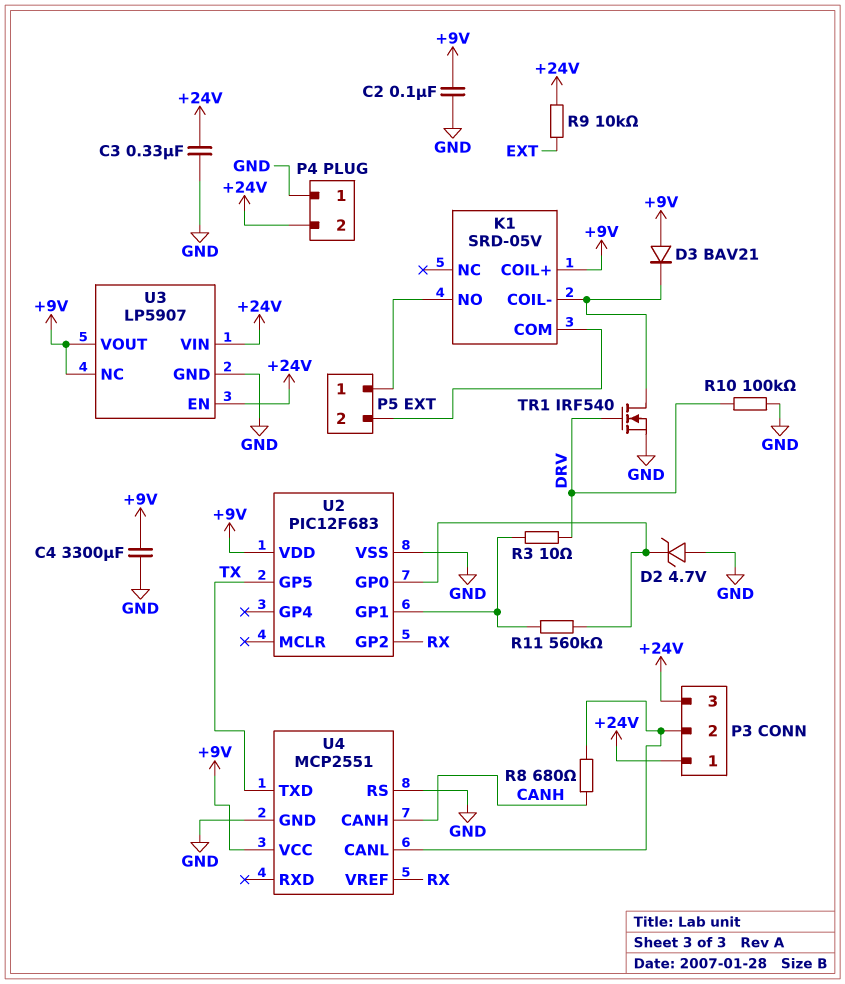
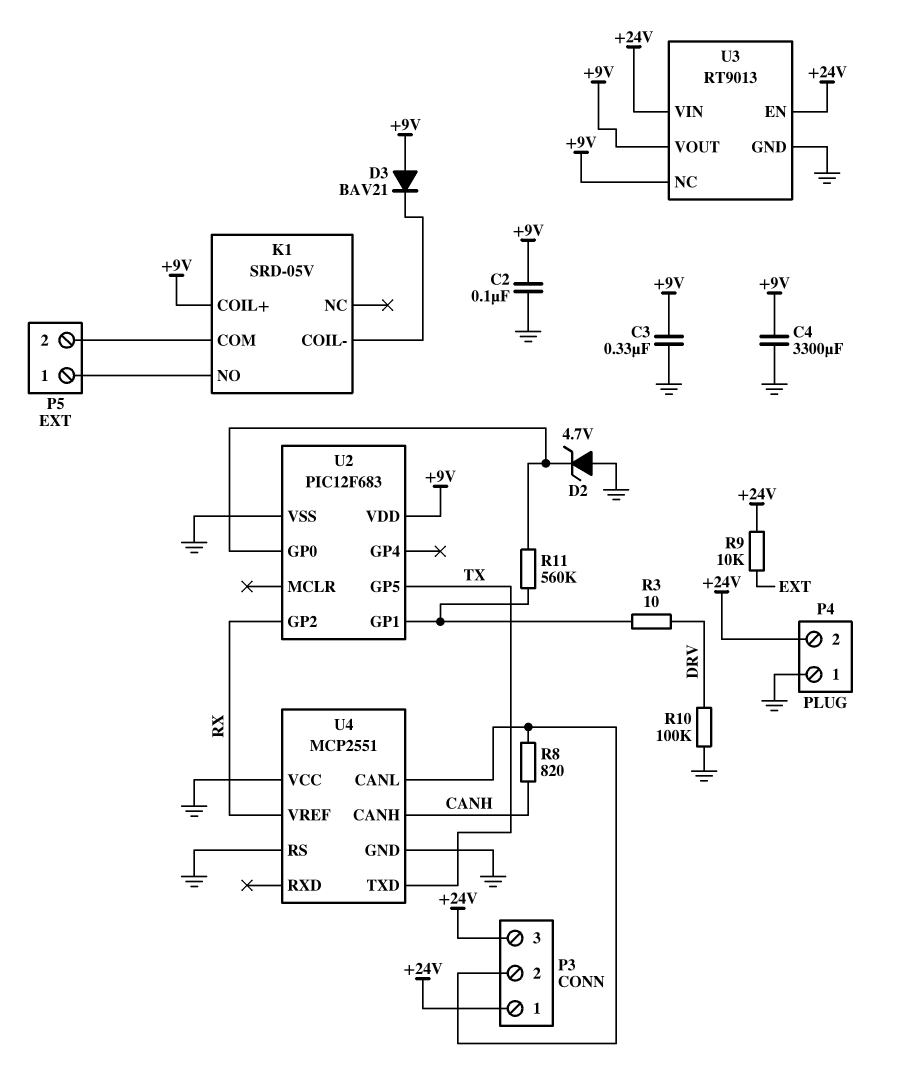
C3: 330nF (+24V, GND) -> 330nF (+9V, GND)
R8: 680 (CANH, P3/2) -> 820 (CANH, P3/2)
TR1: NMOS IRF540 (G DRV, D K1/COIL-, S GND) -> none
U3: LP5907 -> RT9013
U4 pin VCC: +9V -> GND

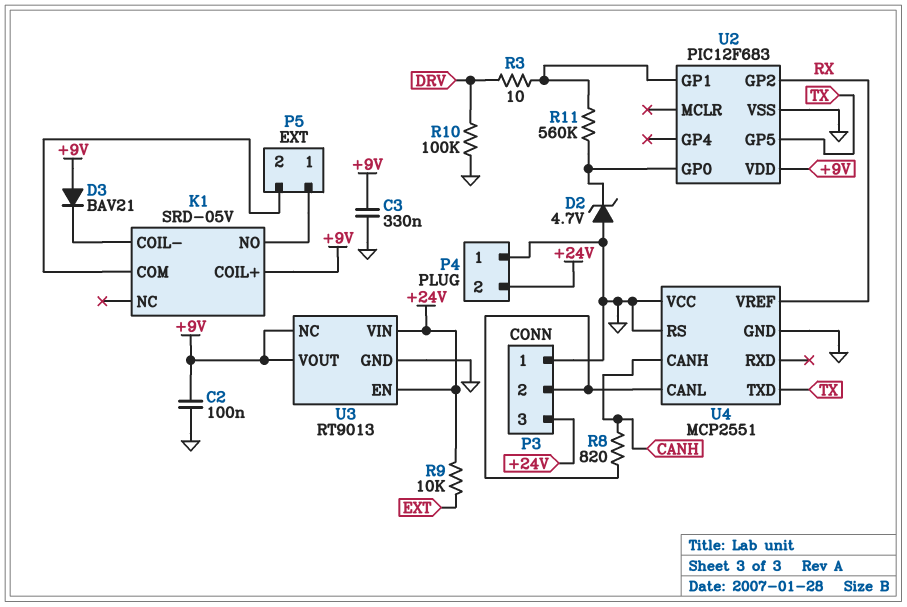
C4: 3300uF (+9V, GND) -> none
P3 pin 1: +24V -> GND

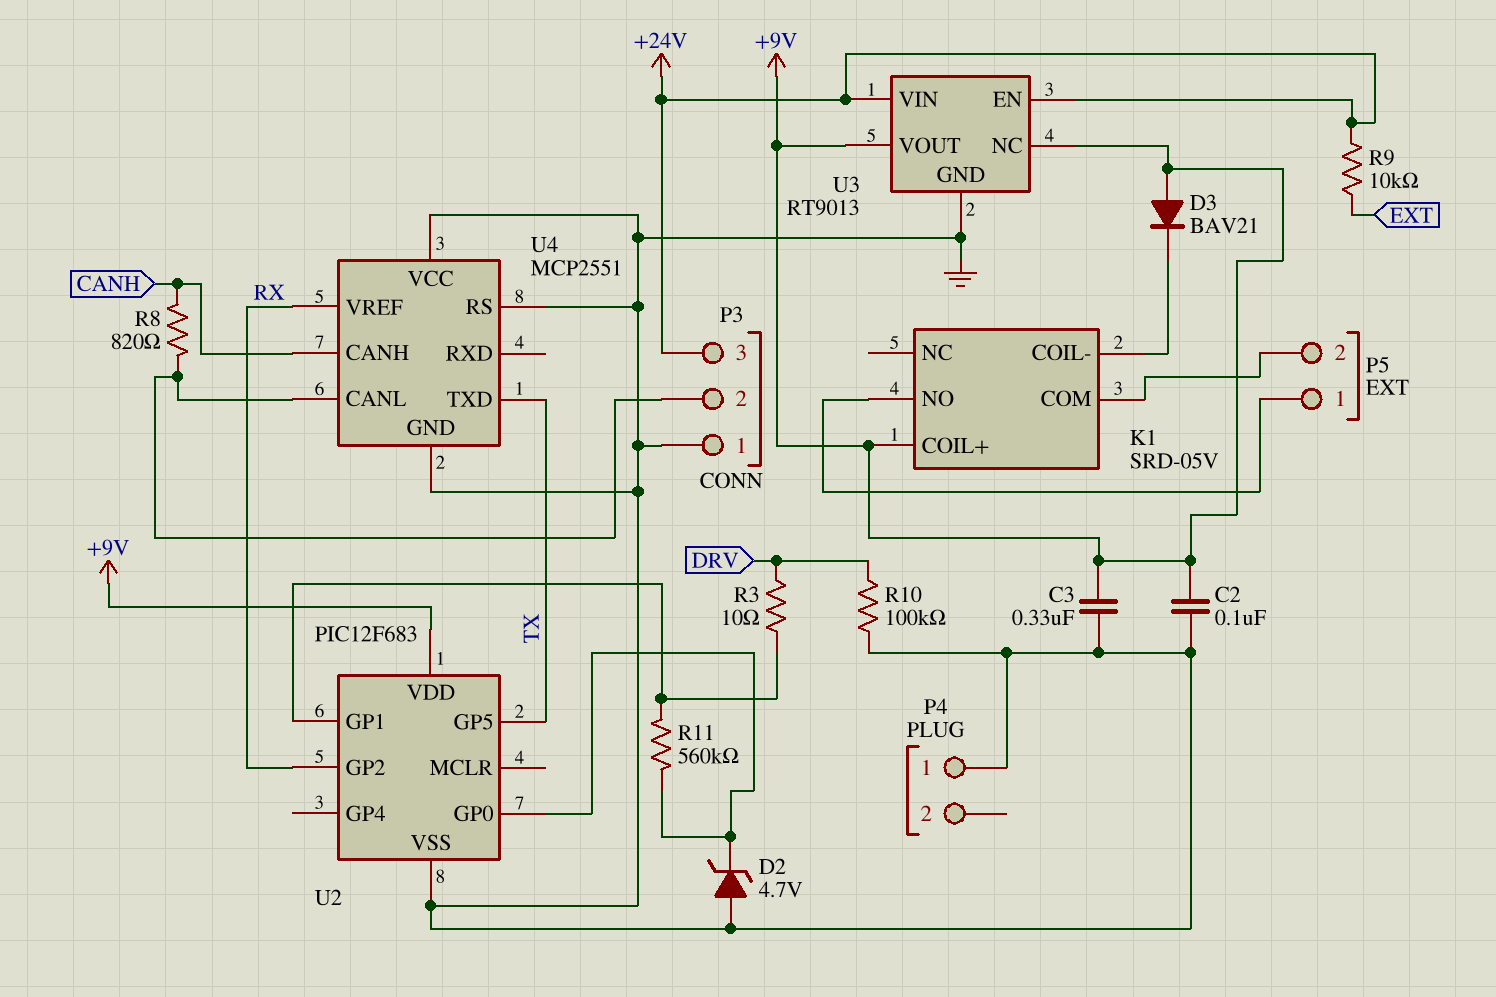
P4 pin 2: +24V -> none

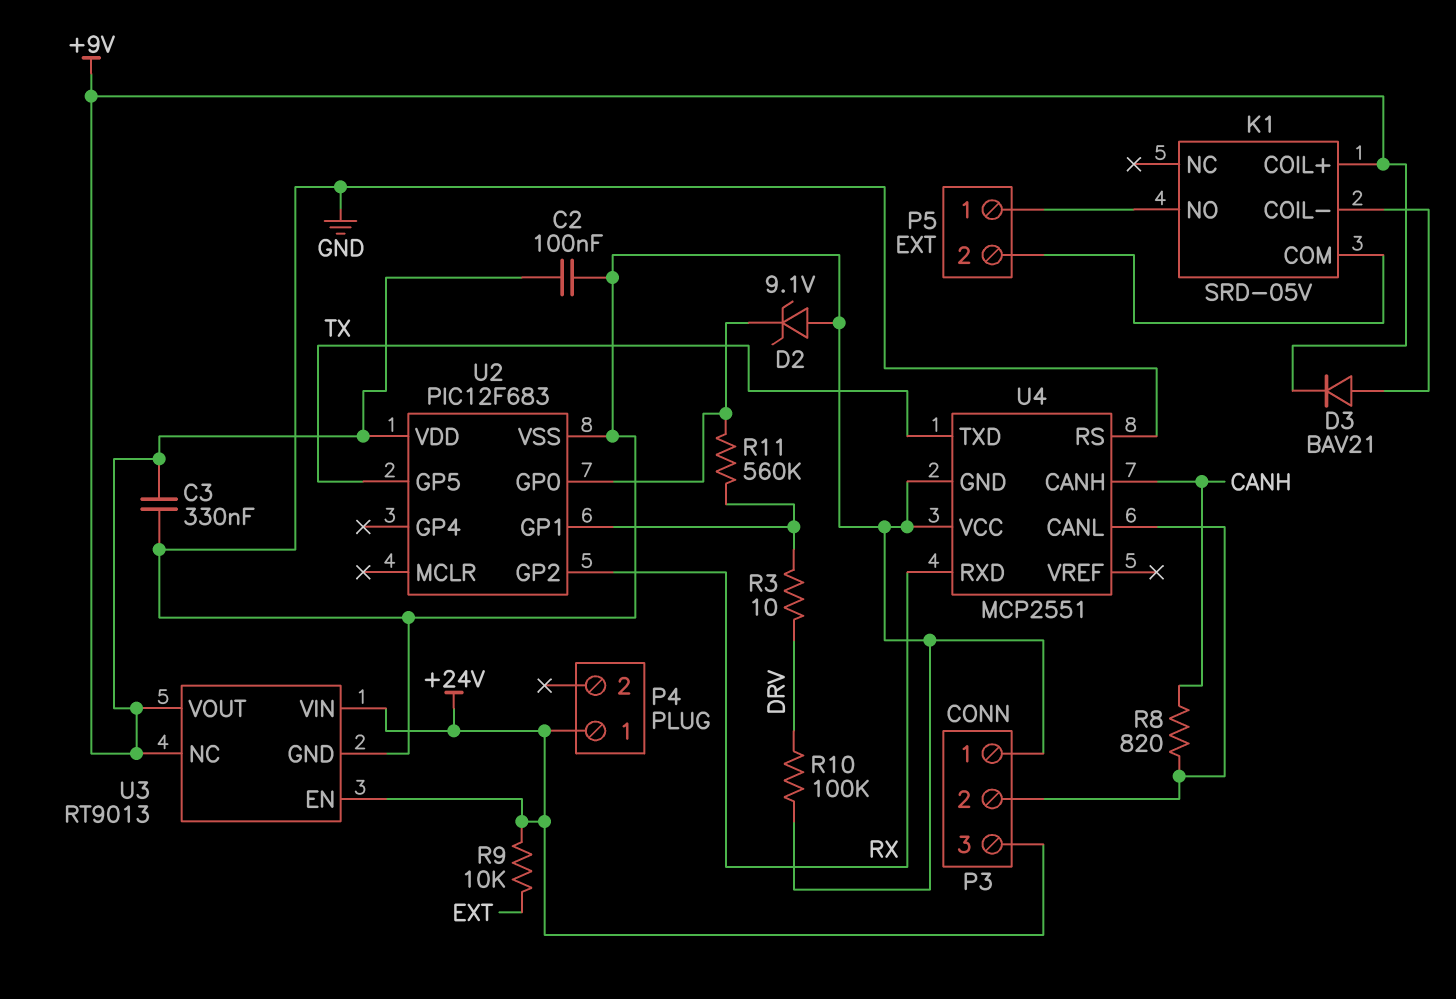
D2: zener 4.7V (A GND, K U2/GP0) -> zener 9.1V (A GND, K U2/GP0)
D3: diode BAV21 (A +9V, K K1/COIL-) -> diode BAV21 (A K1/COIL-, K +9V)
P4 pin 1: GND -> +24V
U4 pin RXD: none -> RX
U4 pin VREF: RX -> none

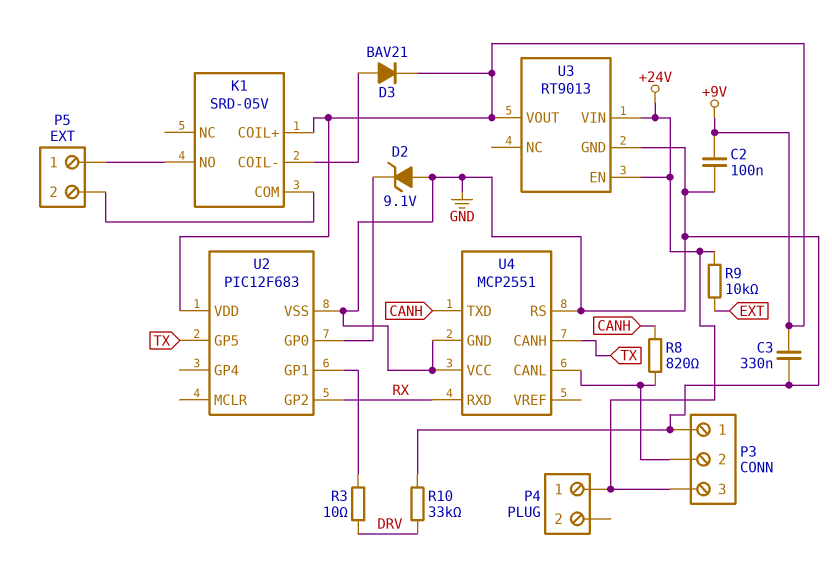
R10: 100k (DRV, GND) -> 33k (DRV, GND)
R11: 560k (U2/GP0, U2/GP1) -> none
U3 pin NC: +9V -> none
U4 pin CANH: CANH -> TX
U4 pin TXD: TX -> CANH

